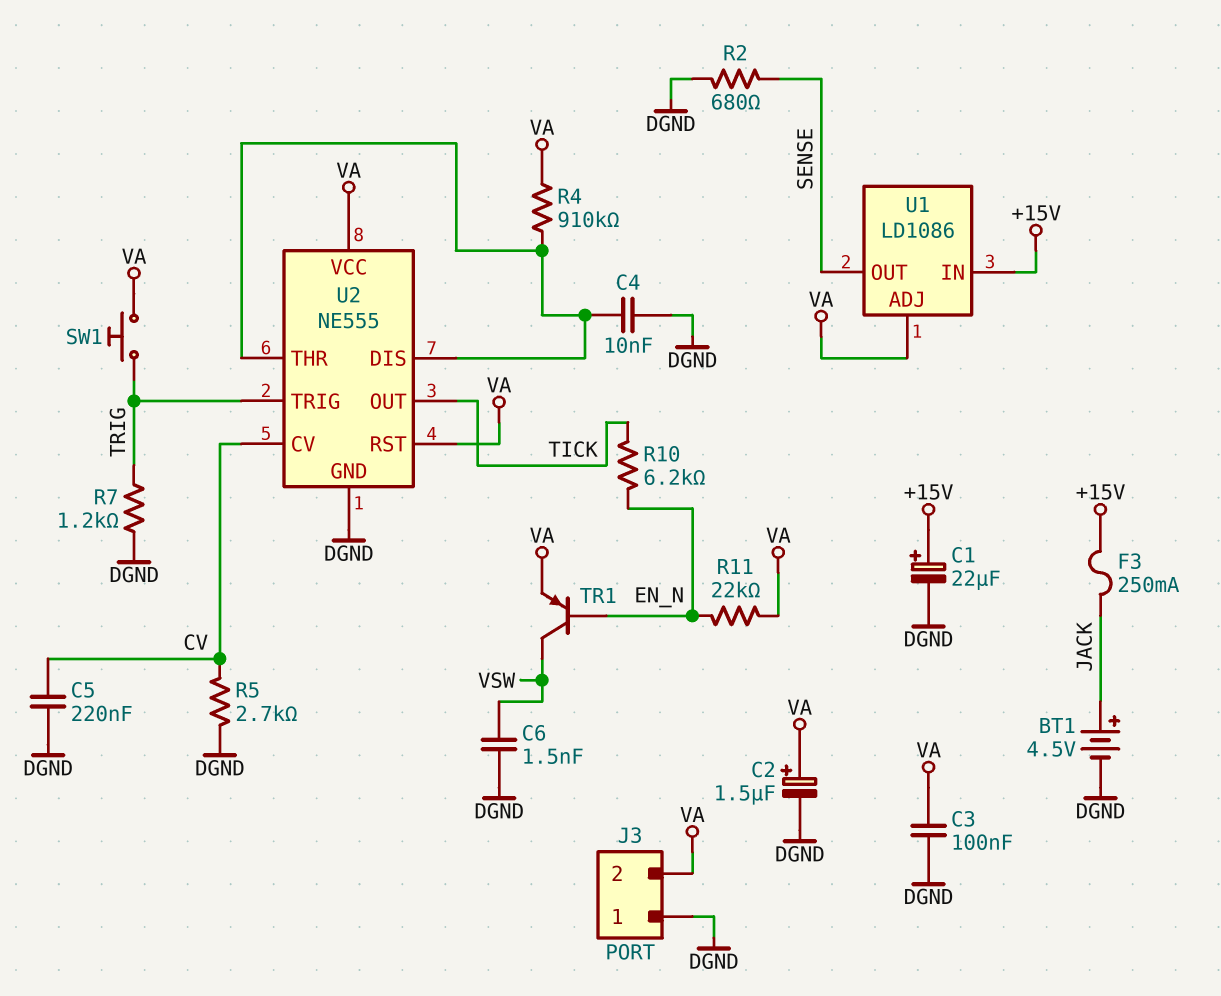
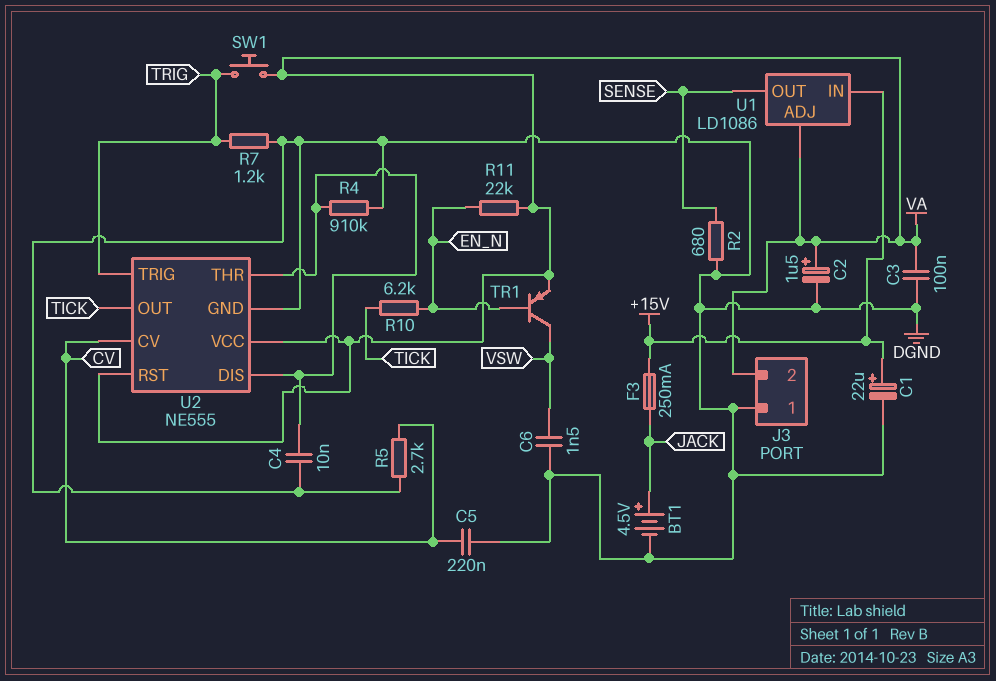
R4: 910k (U2/DIS, VA) -> 910k (DGND, U2/DIS)

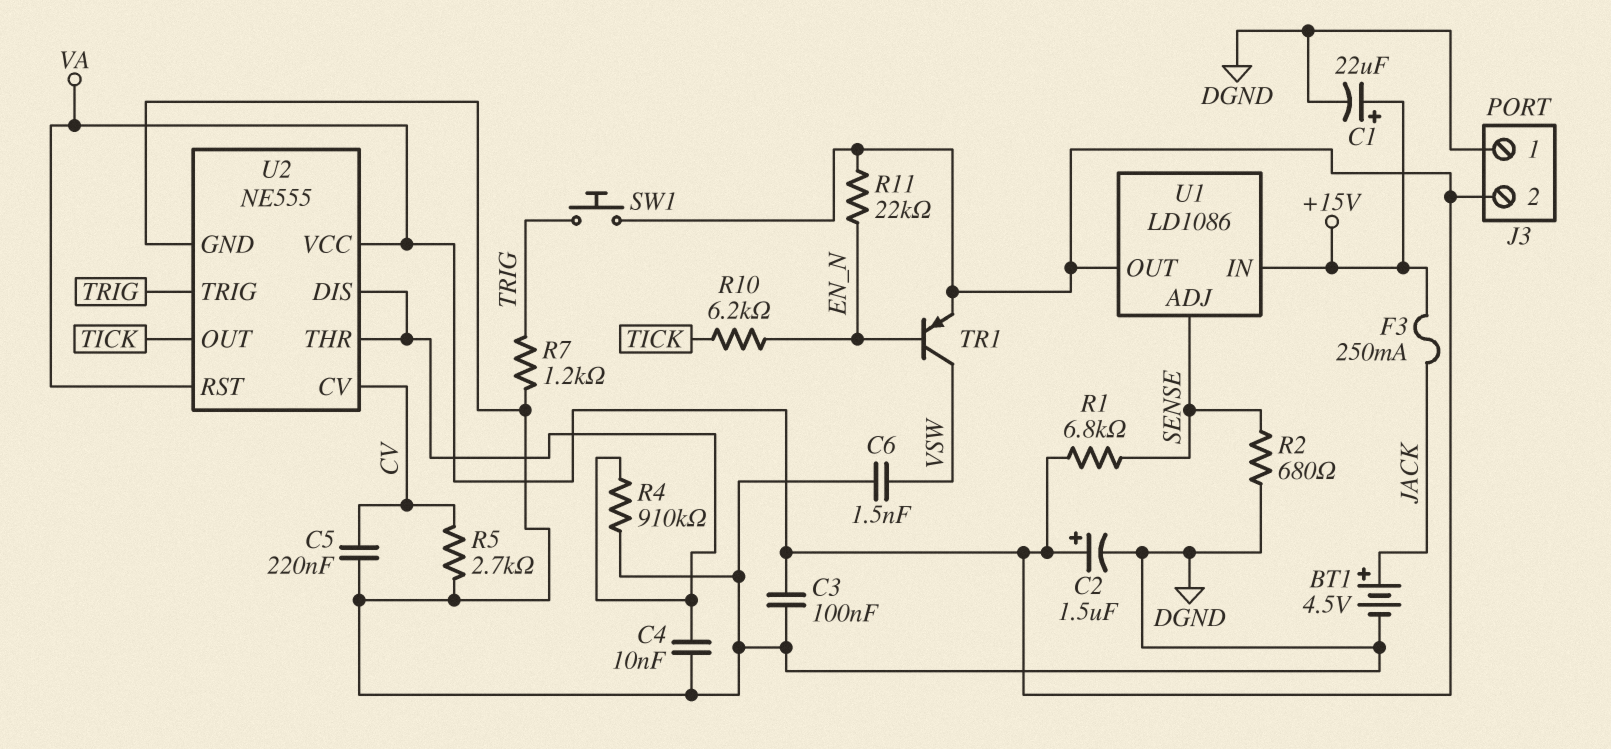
R1: none -> 6.8k (SENSE, VA)
U1 pin ADJ: VA -> SENSE
U1 pin OUT: SENSE -> VA

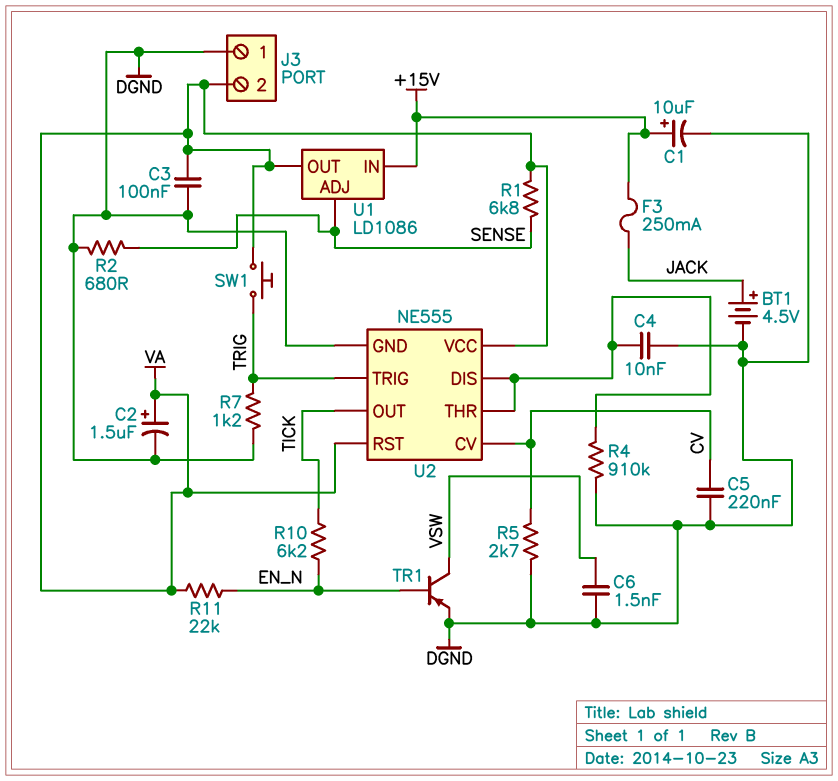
C1: 22uF (plus +15V, minus DGND) -> 10uF (plus +15V, minus DGND)
TR1: PNP (B EN_N, C VSW, E VA) -> PNP (B EN_N, C VSW, E DGND)

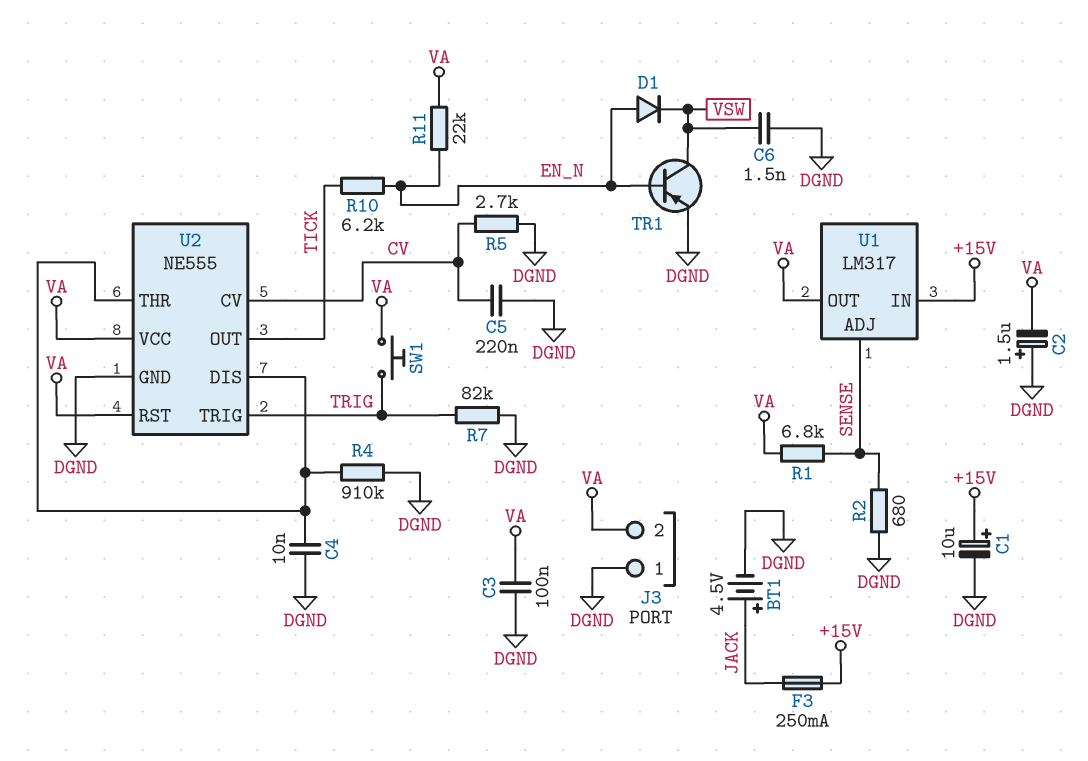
C2: 1.5uF (plus VA, minus DGND) -> 1.5uF (plus DGND, minus VA)
D1: none -> diode (A EN_N, K VSW)
R7: 1.2k (DGND, TRIG) -> 82k (DGND, TRIG)
U1: LD1086 -> LM317

